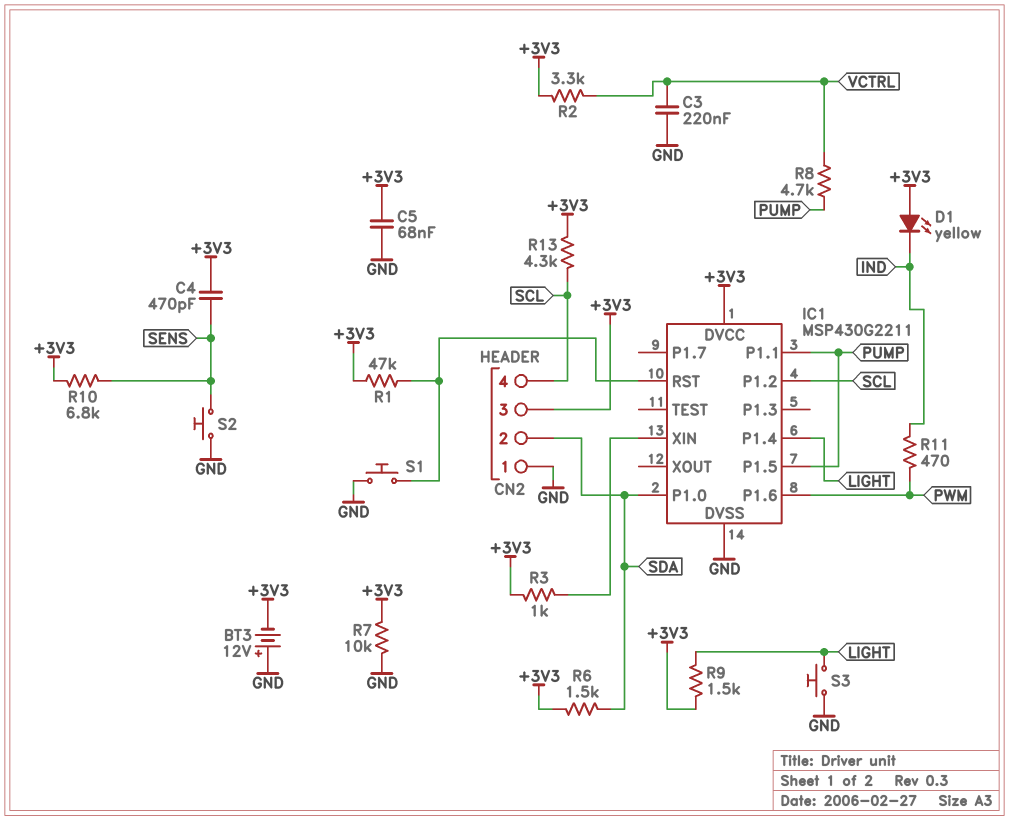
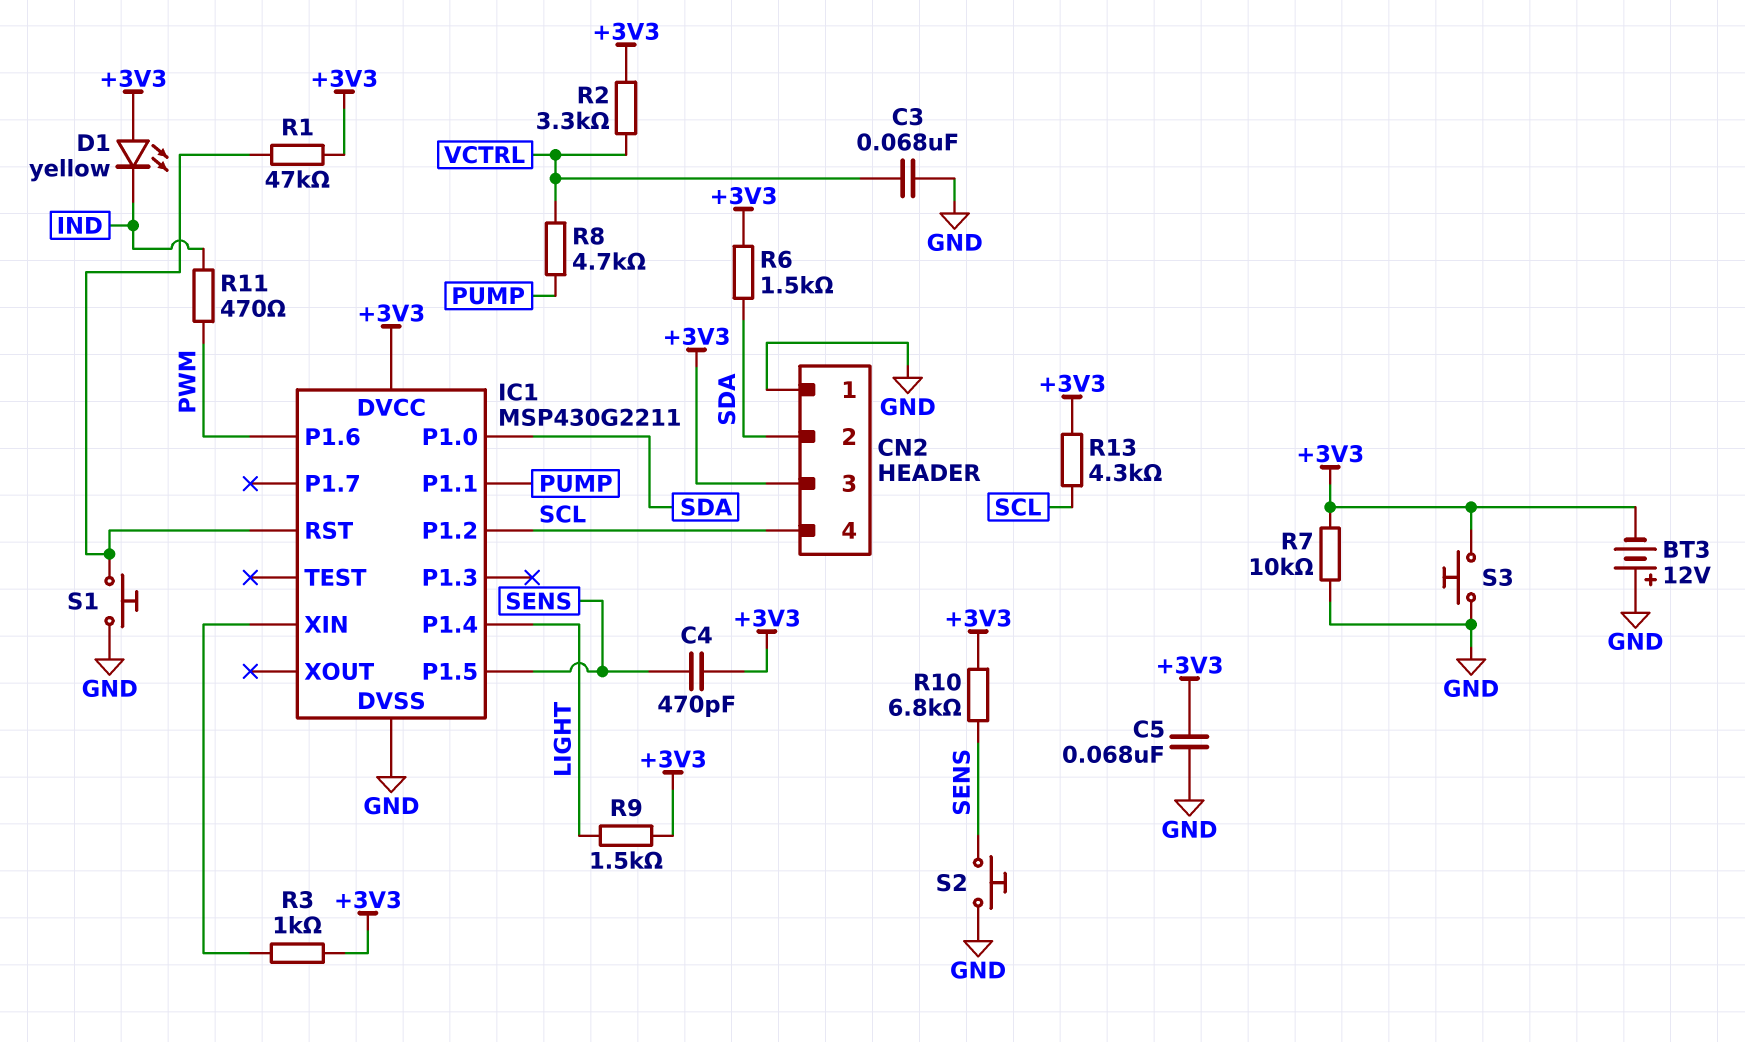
C3: 220nF (GND, VCTRL) -> 68nF (GND, VCTRL)
IC1 pin P1.5: PUMP -> SENS
S3: button (GND, LIGHT) -> button (+3V3, GND)

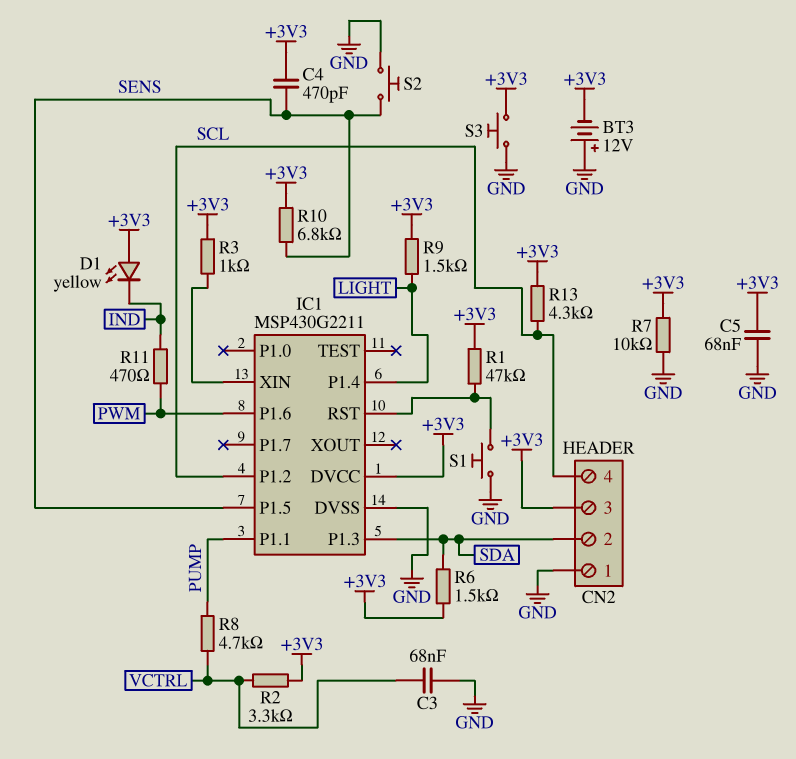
IC1 pin P1.0: SDA -> none
IC1 pin P1.3: none -> SDA

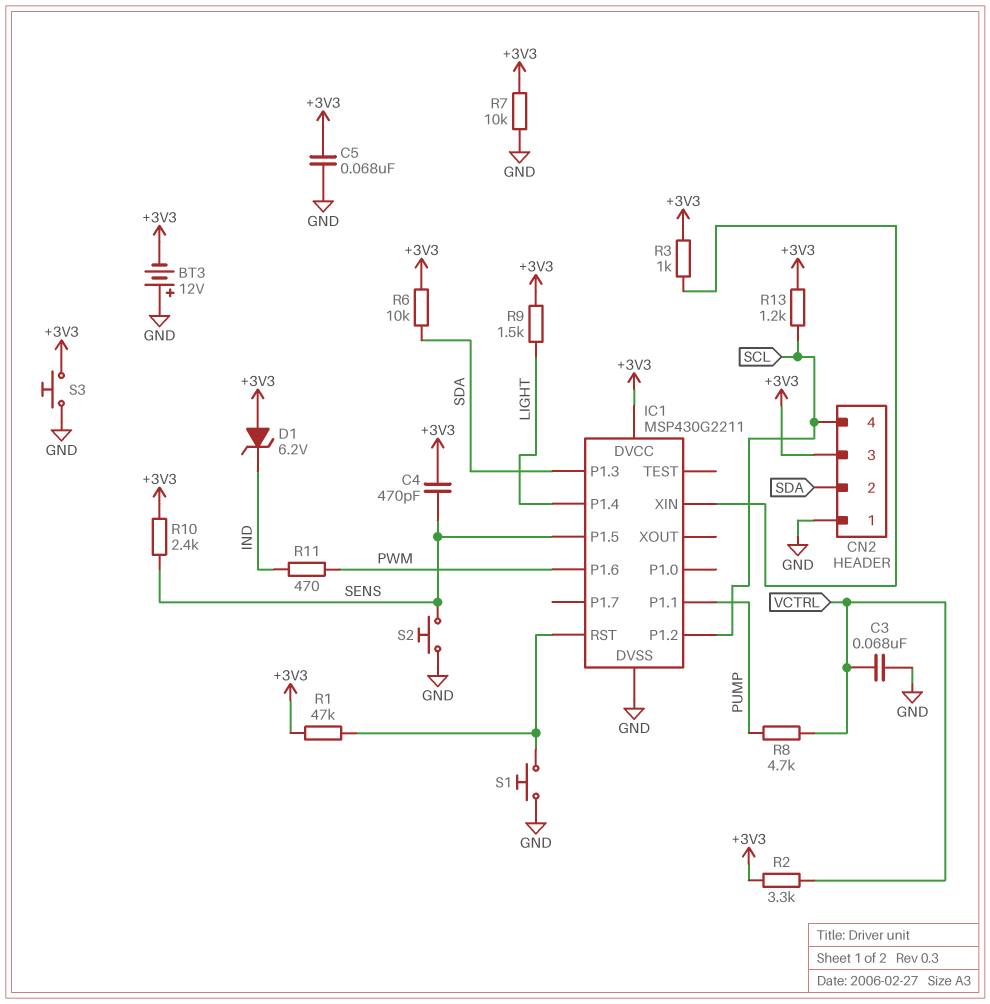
D1: LED yellow (A +3V3, K IND) -> zener 6.2V (A +3V3, K IND)
R6: 1.5k (+3V3, SDA) -> 10k (+3V3, SDA)
R10: 6.8k (+3V3, SENS) -> 2.4k (+3V3, SENS)
R13: 4.3k (+3V3, SCL) -> 1.2k (+3V3, SCL)

